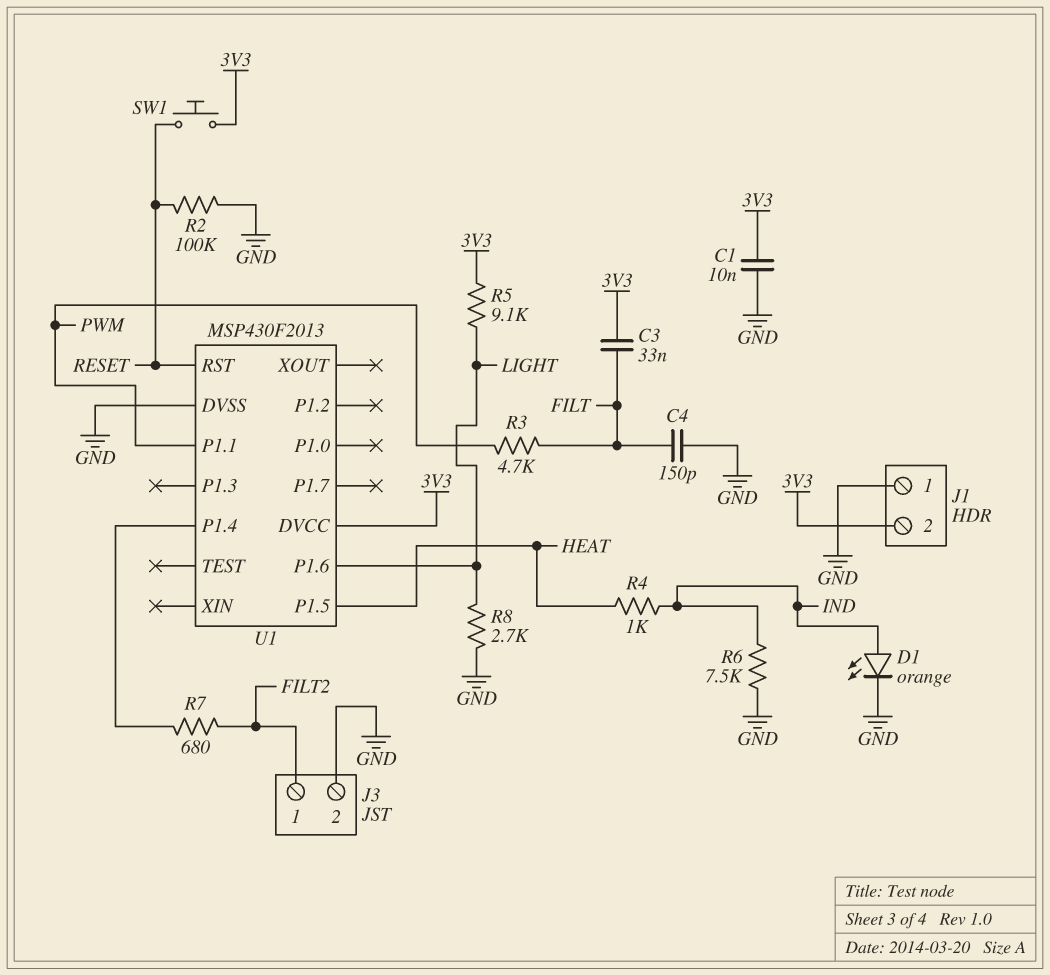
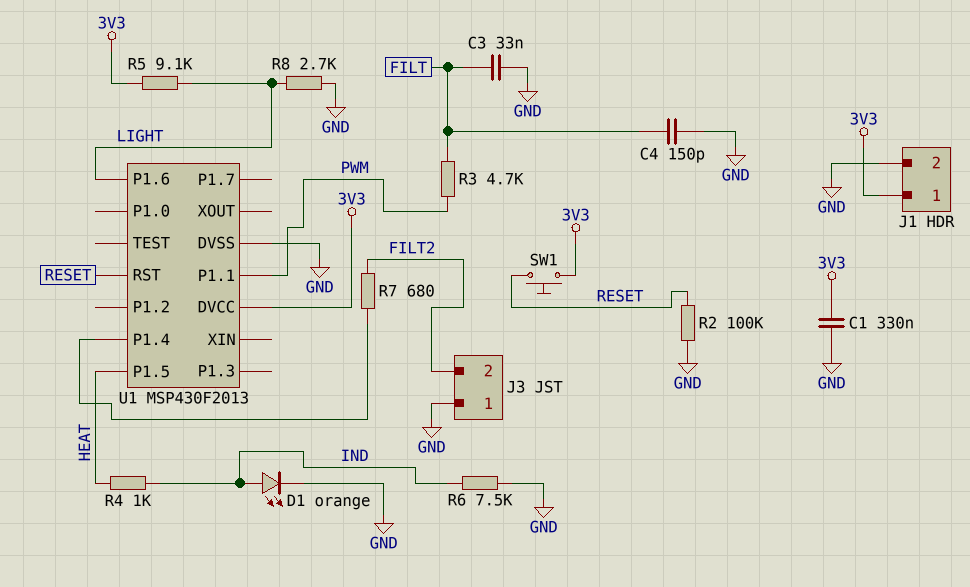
C1: 10nF (3V3, GND) -> 330nF (3V3, GND)
C3: 33nF (3V3, FILT) -> 33nF (FILT, GND)
J1 pin 1: GND -> 3V3
J1 pin 2: 3V3 -> GND
J3 pin 1: FILT2 -> GND
J3 pin 2: GND -> FILT2

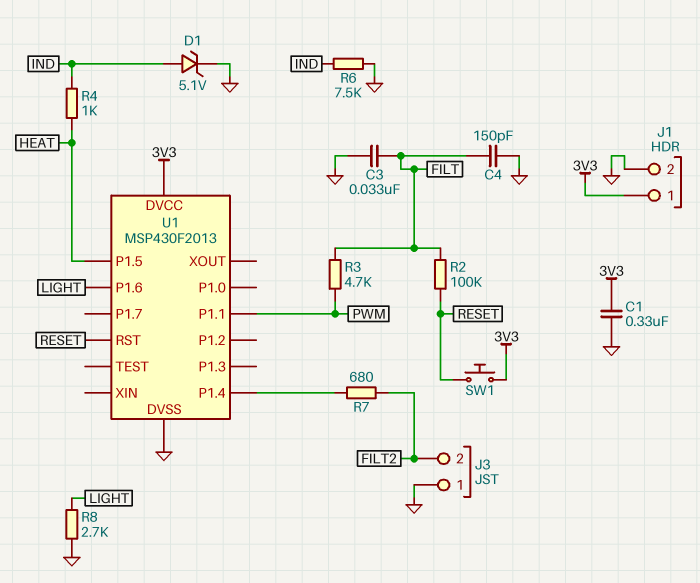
D1: LED orange (A IND, K GND) -> zener 5.1V (A IND, K GND)
R2: 100k (GND, RESET) -> 100k (FILT, RESET)
R5: 9.1k (3V3, LIGHT) -> none

